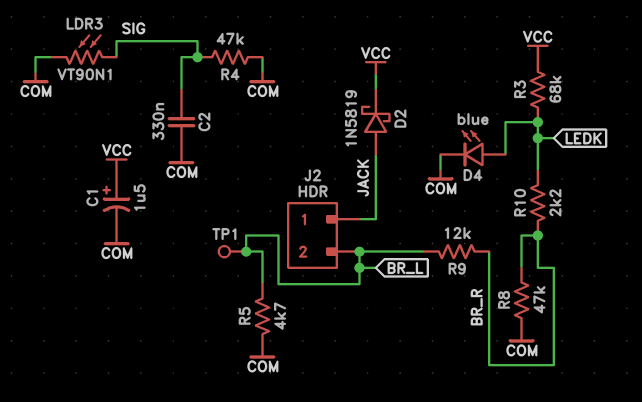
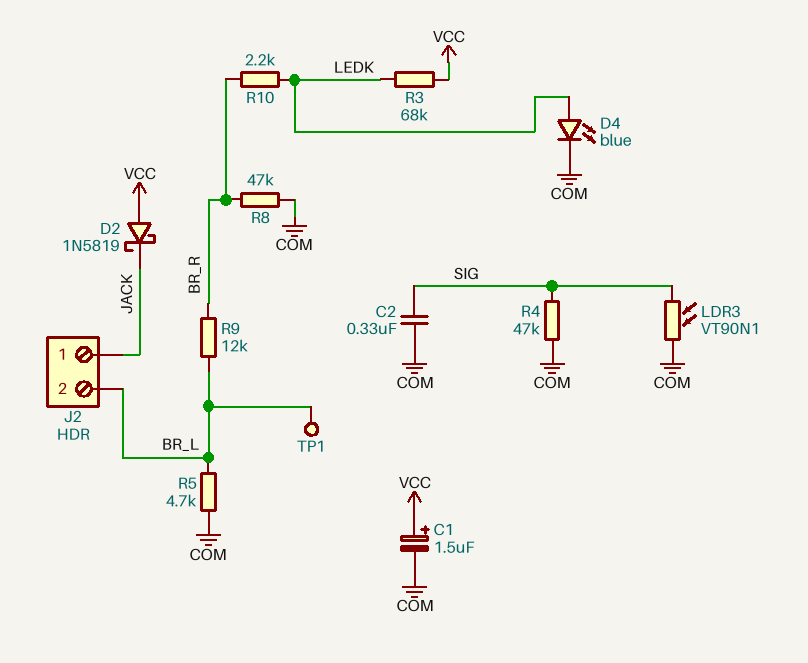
D2: schottky 1N5819 (A JACK, K VCC) -> schottky 1N5819 (A VCC, K JACK)

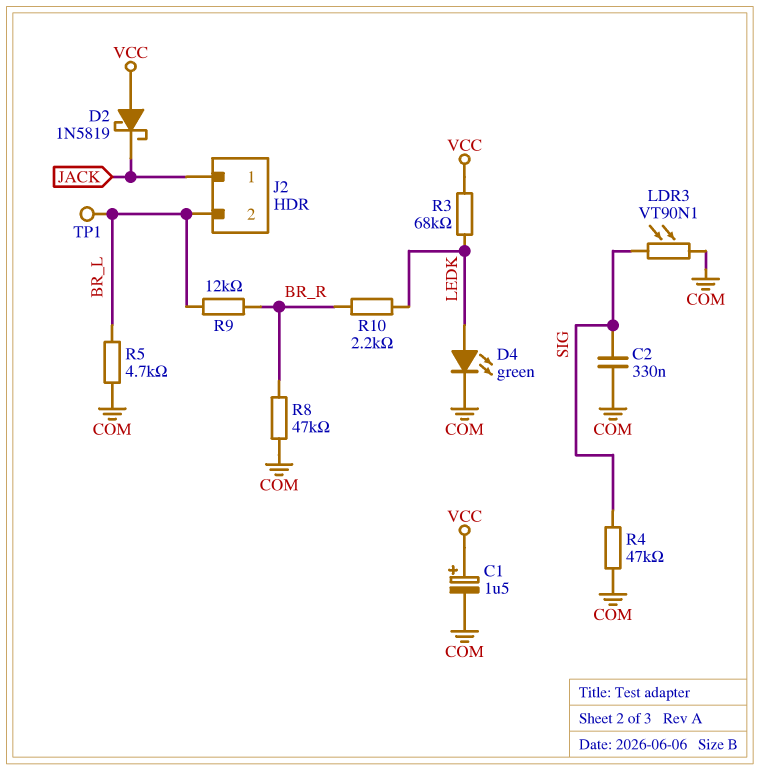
D4: LED blue (A LEDK, K COM) -> LED green (A LEDK, K COM)

